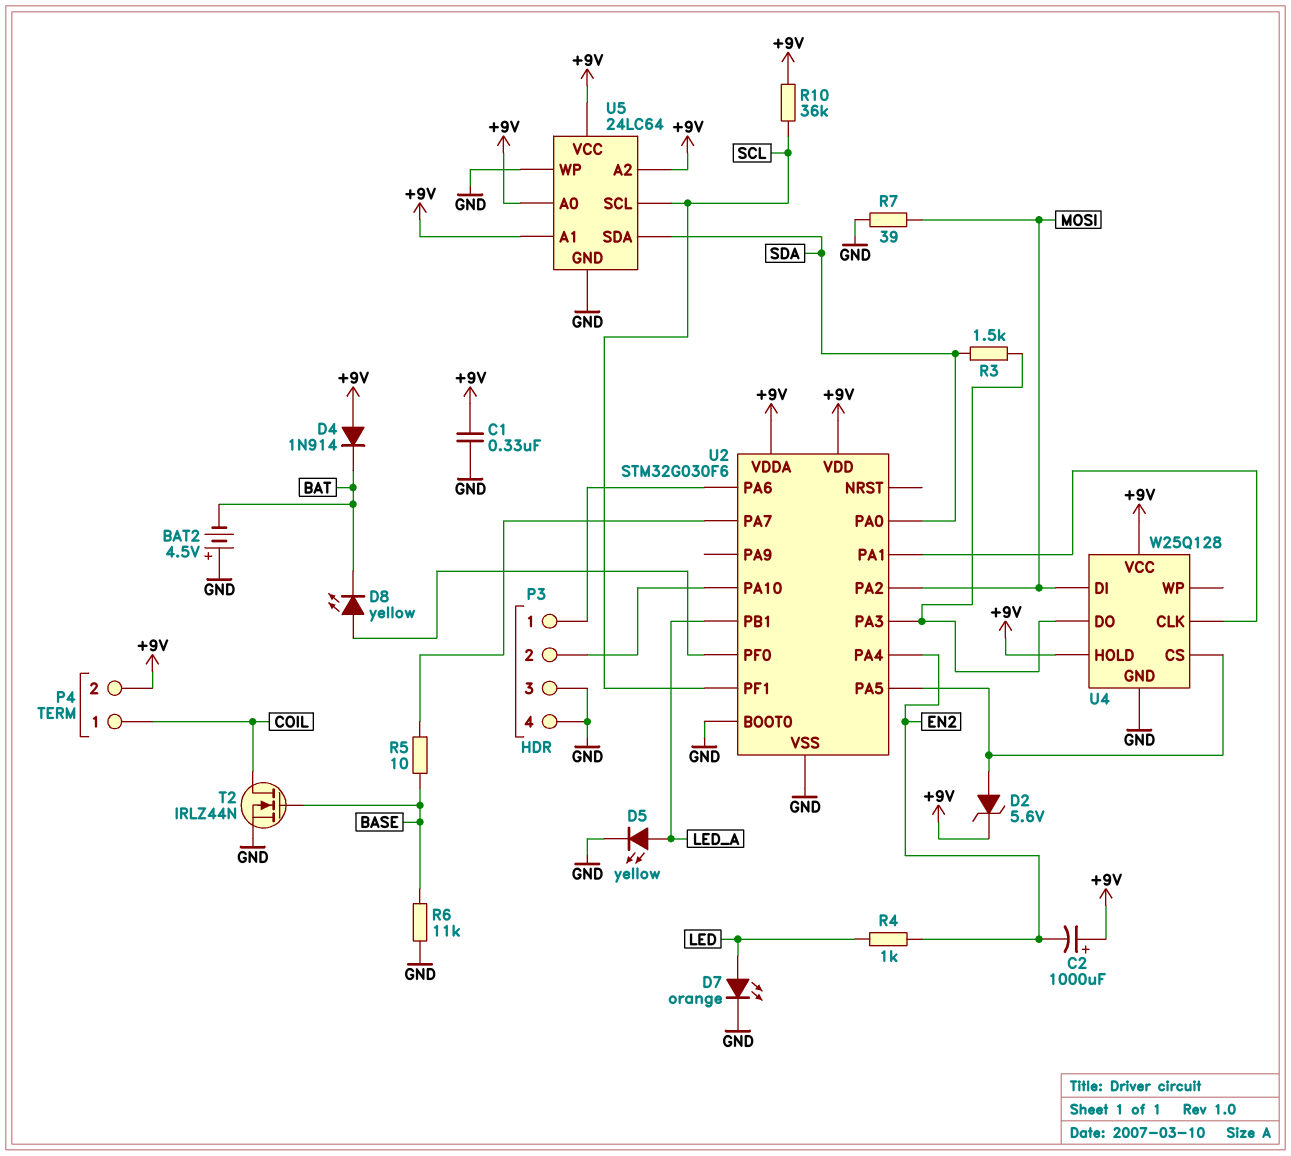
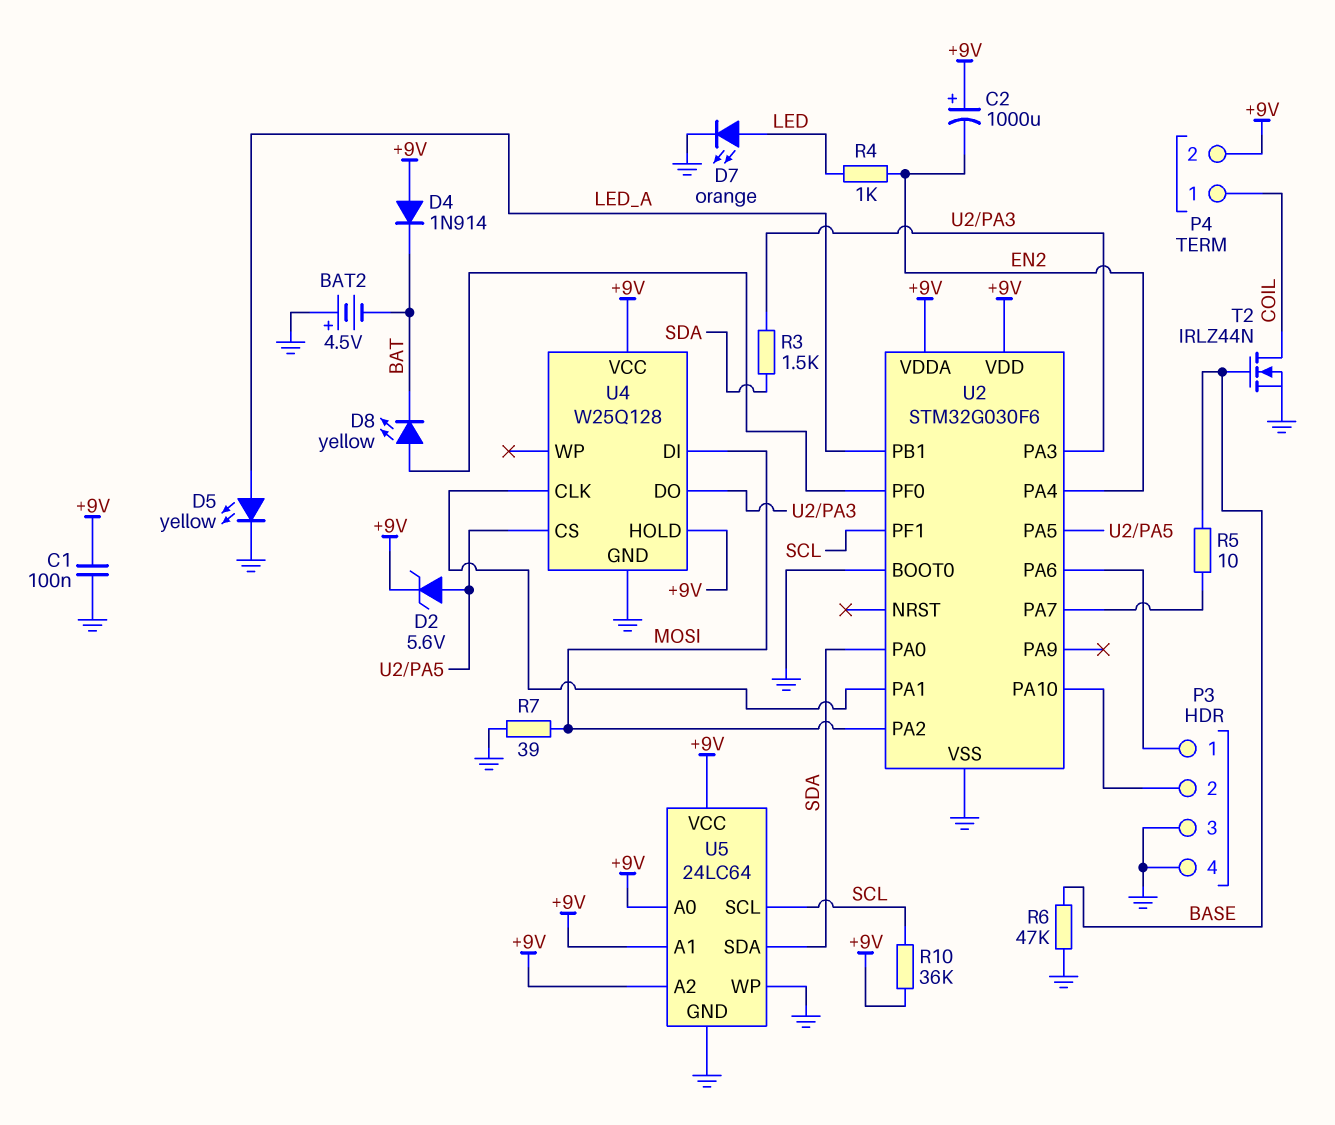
C1: 330nF (+9V, GND) -> 100nF (+9V, GND)
R6: 11k (BASE, GND) -> 47k (BASE, GND)

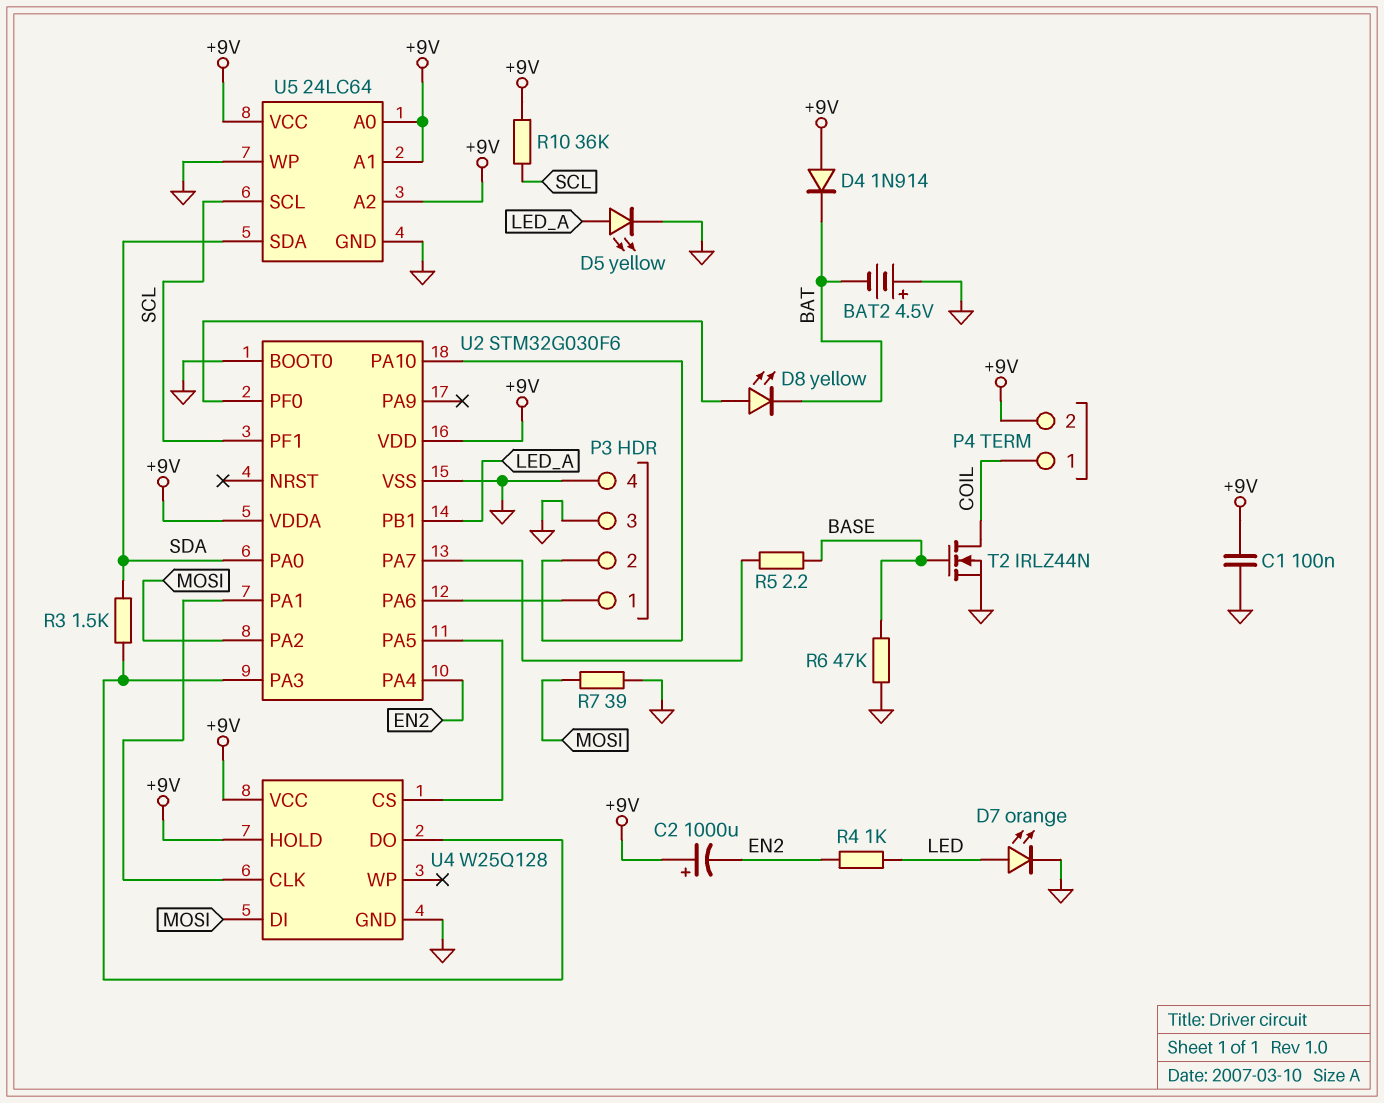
D2: zener 5.6V (A U2/PA5, K +9V) -> none
R5: 10 (BASE, U2/PA7) -> 2.2 (BASE, U2/PA7)

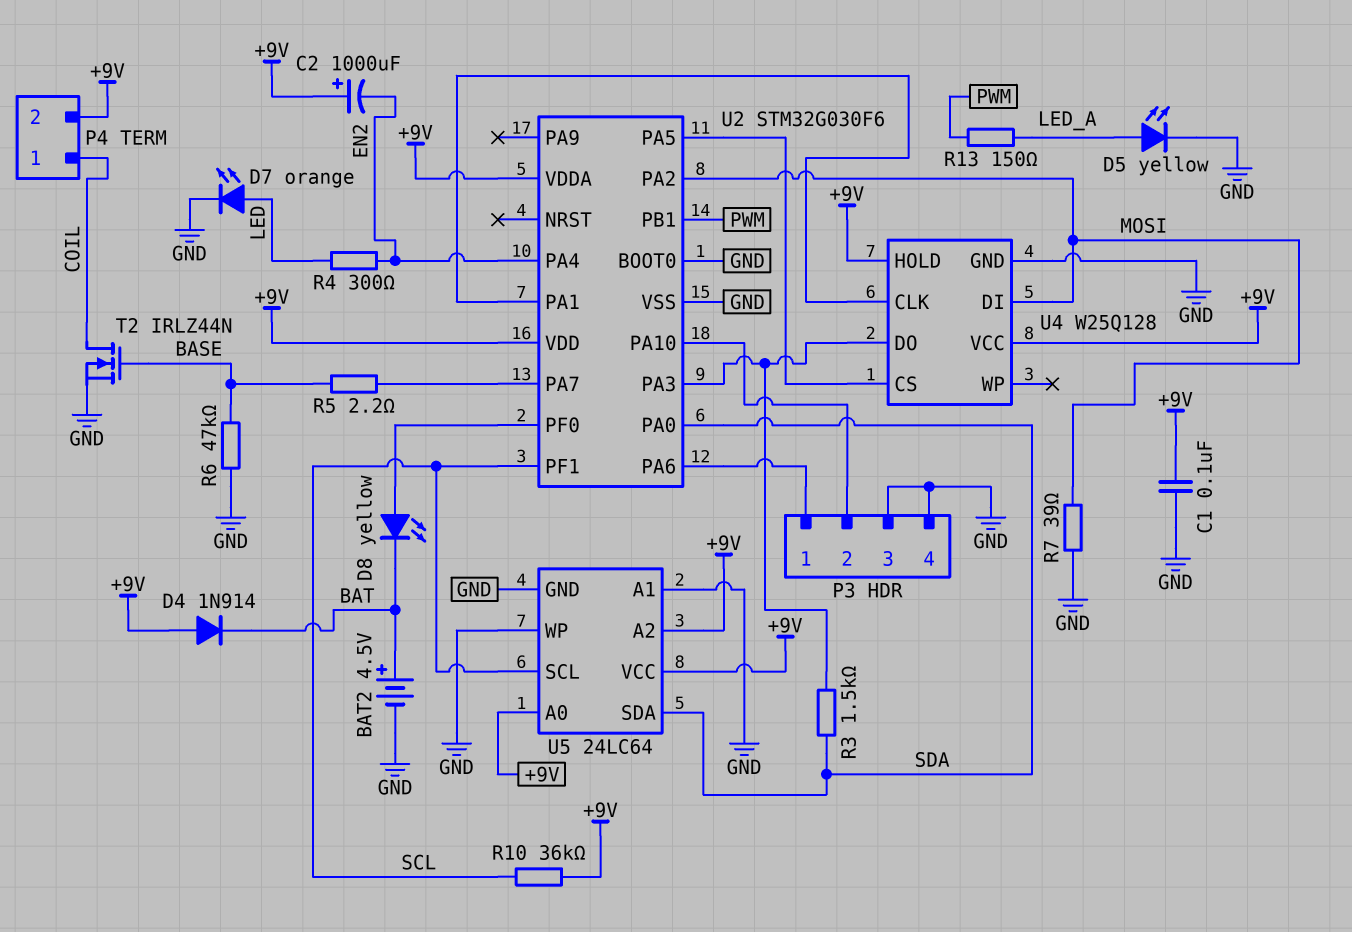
BAT2: 4.5V (plus GND, minus BAT) -> 4.5V (plus BAT, minus GND)
R4: 1k (EN2, LED) -> 300 (EN2, LED)
R13: none -> 150 (LED_A, PWM)
U2 pin PB1: LED_A -> PWM
U5 pin A1: +9V -> GND

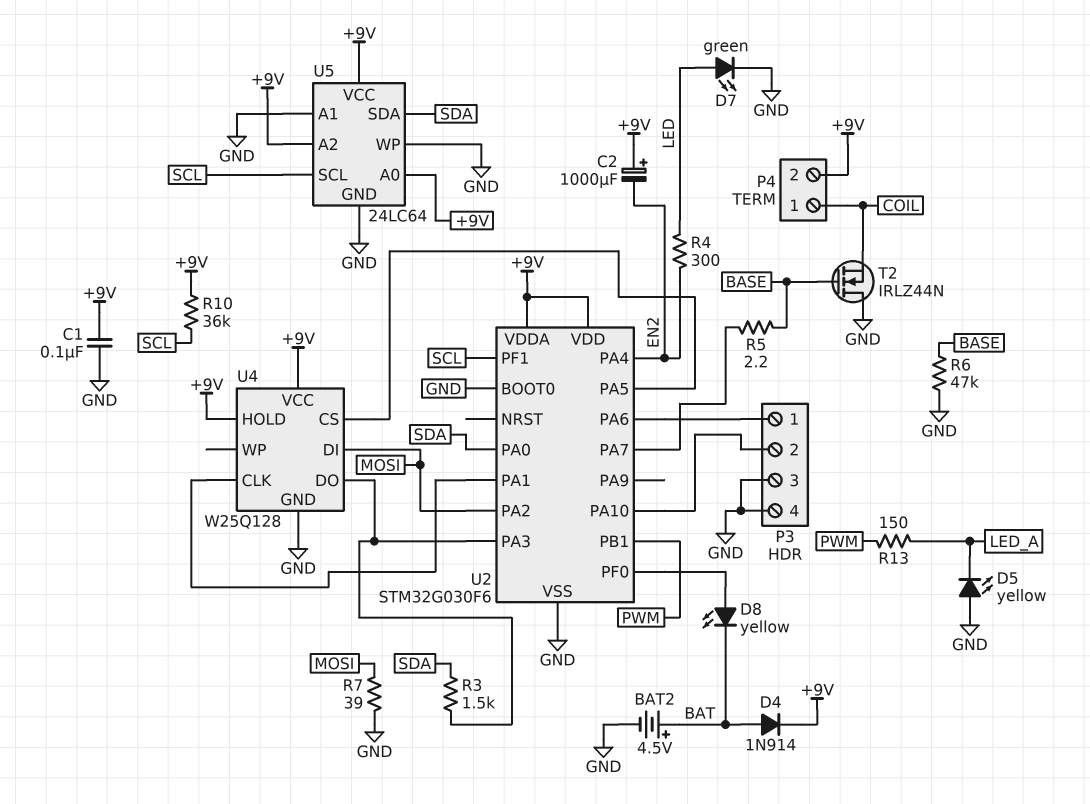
D4: diode 1N914 (A +9V, K BAT) -> diode 1N914 (A BAT, K +9V)
D5: LED yellow (A LED_A, K GND) -> LED yellow (A GND, K LED_A)
D7: LED orange (A LED, K GND) -> LED green (A LED, K GND)
T2: NMOS IRLZ44N (G BASE, D COIL, S GND) -> NMOS IRLZ44N (G BASE, D GND, S COIL)

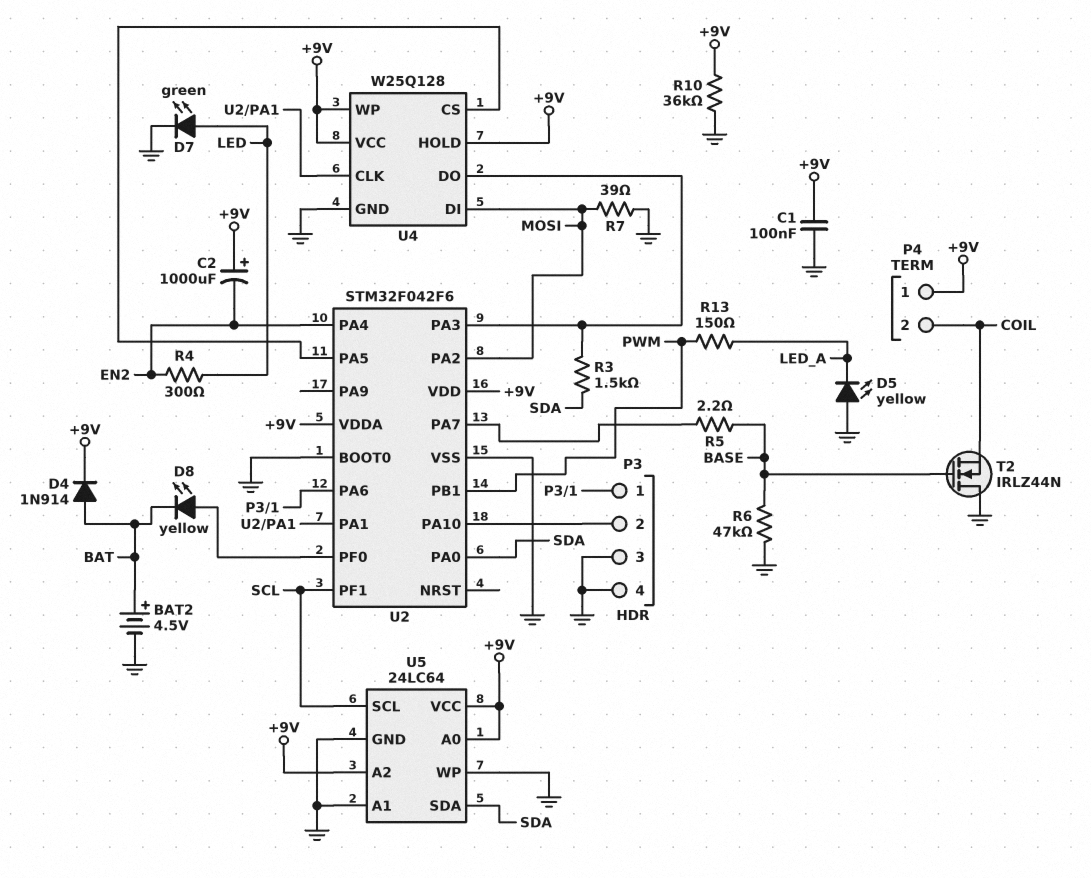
P4 pin 1: COIL -> +9V
P4 pin 2: +9V -> COIL
R10: 36k (+9V, SCL) -> 36k (+9V, GND)
U2: STM32G030F6 -> STM32F042F6
U4 pin WP: none -> +9V

